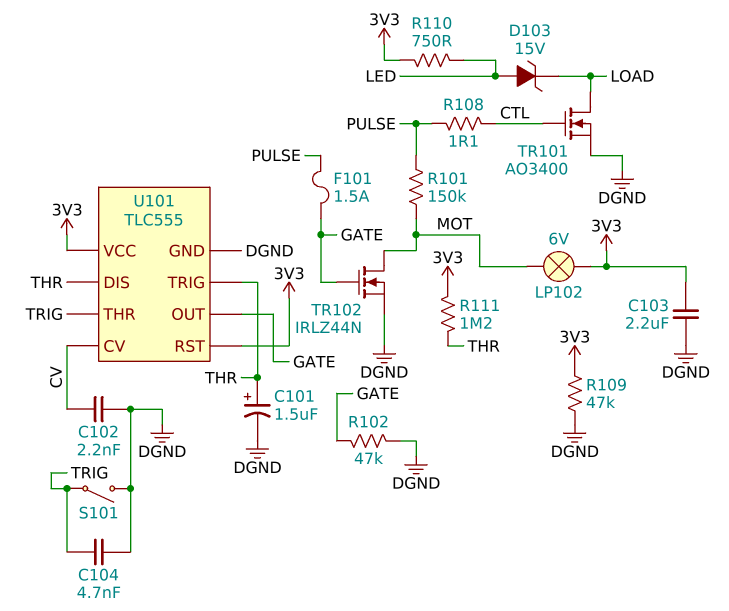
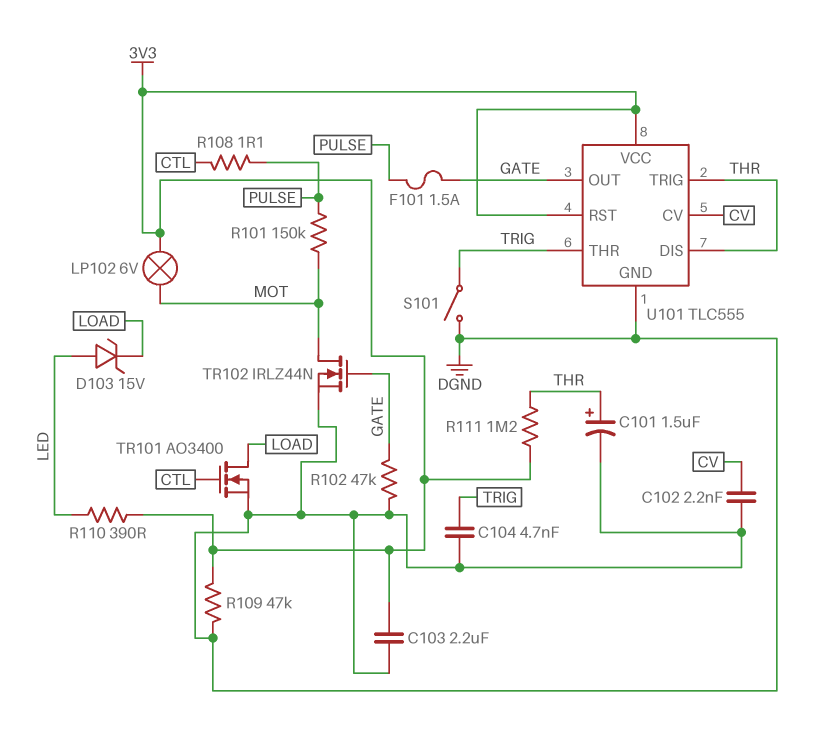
R110: 750 (3V3, LED) -> 390 (3V3, LED)

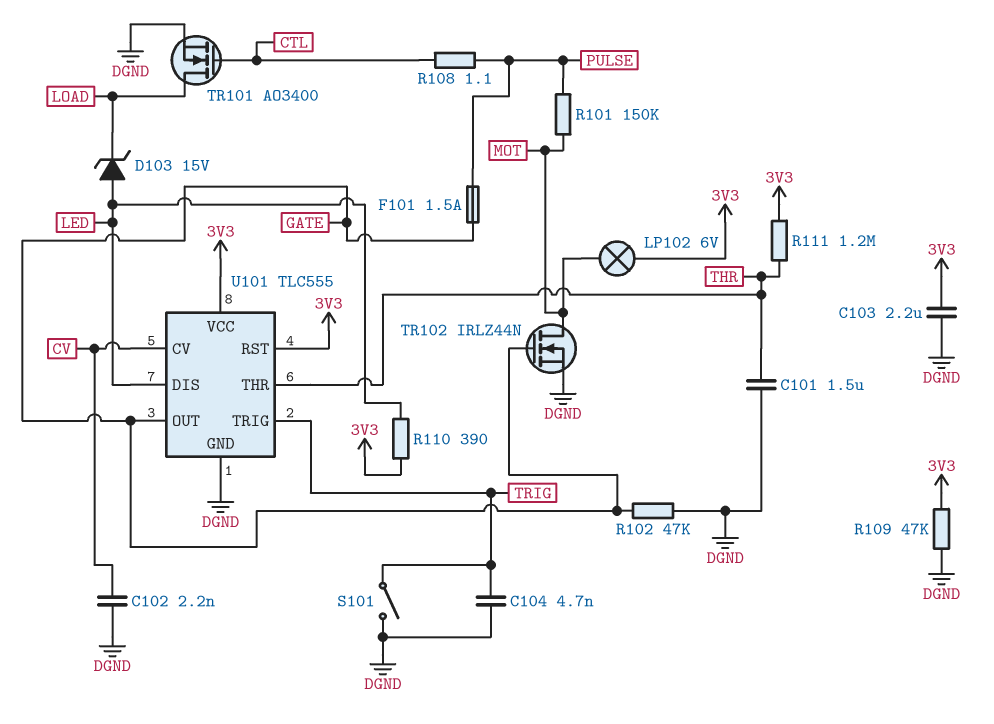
C101: 1.5uF (plus THR, minus DGND) -> 1.5uF (DGND, THR)
U101 pin DIS: THR -> LED
U101 pin THR: TRIG -> THR
U101 pin TRIG: THR -> TRIG

